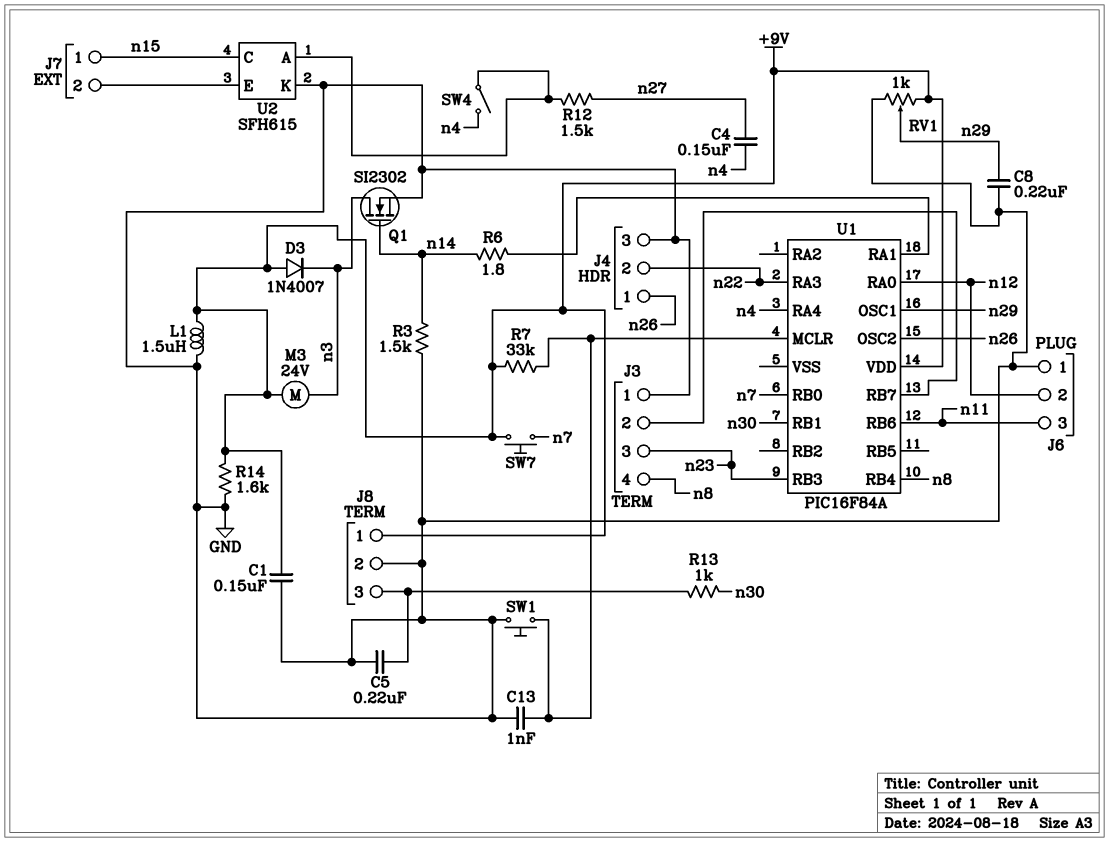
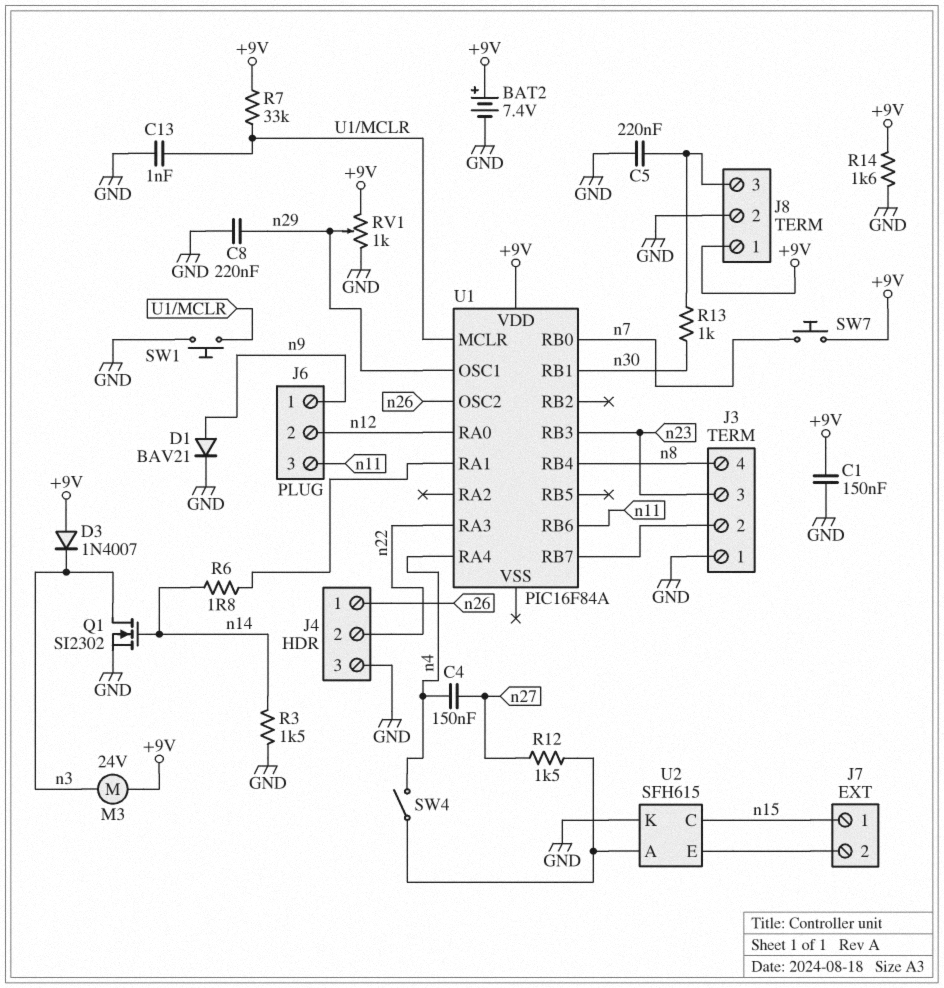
BAT2: none -> 7.4V (plus +9V, minus GND)
D1: none -> diode BAV21 (A n9, K GND)
J6 pin 1: GND -> n9
L1: 1.5uH (+9V, GND) -> none

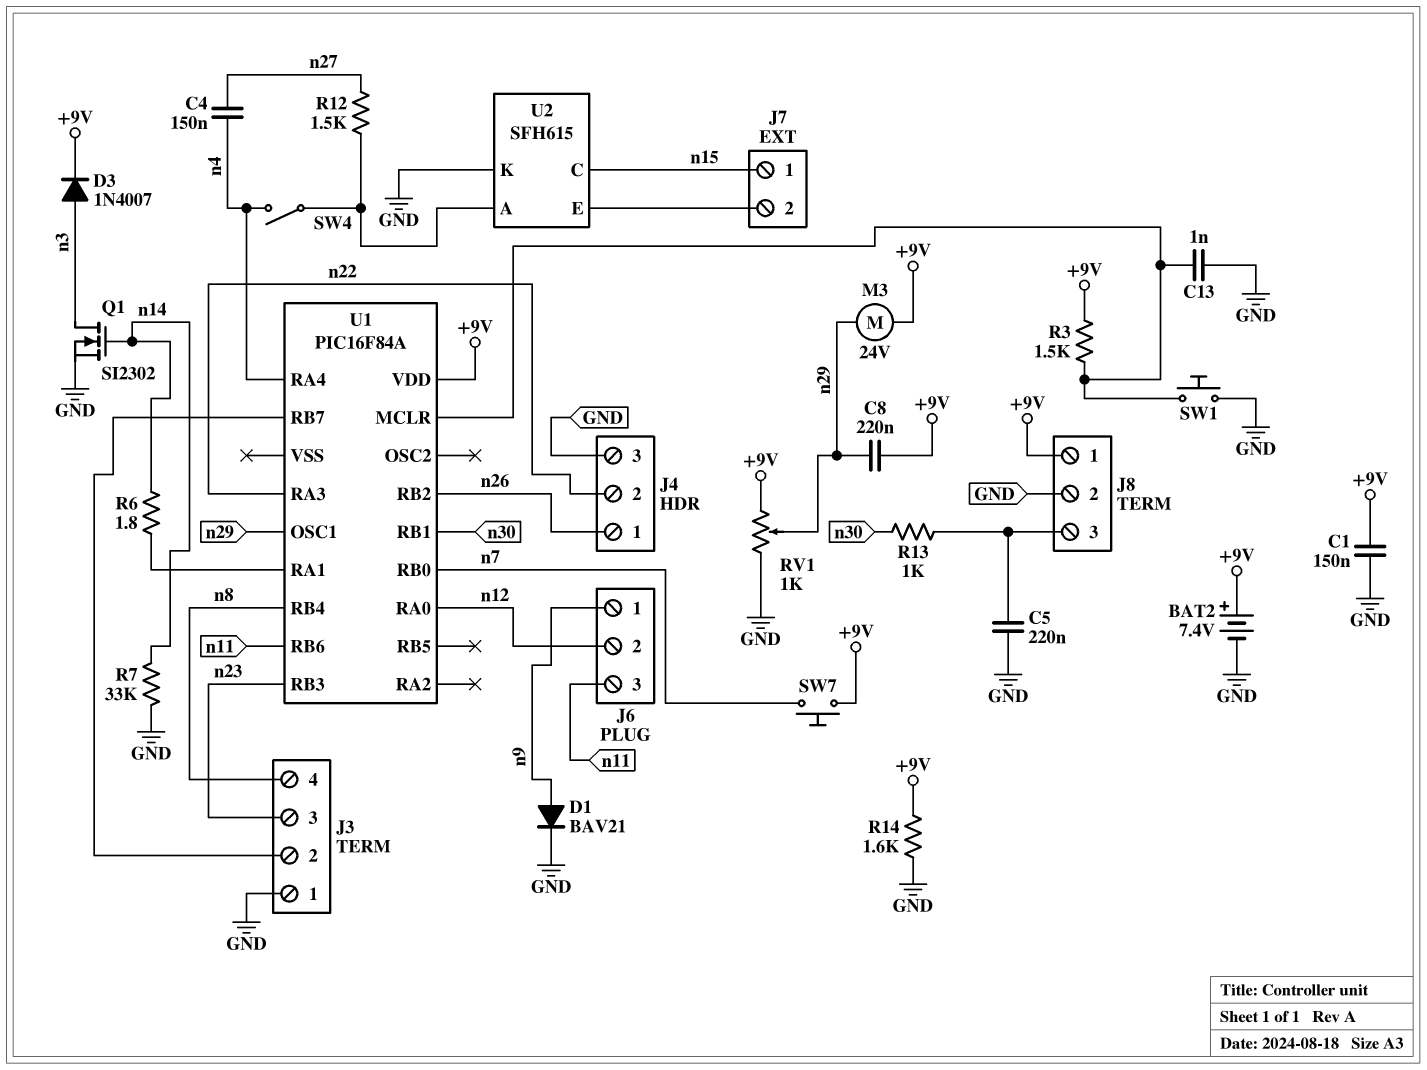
C8: 220nF (GND, n29) -> 220nF (+9V, n29)
D3: diode 1N4007 (A +9V, K n3) -> diode 1N4007 (A n3, K +9V)
M3: motor 24V (+9V, n3) -> motor 24V (+9V, n29)
R3: 1.5k (GND, n14) -> 1.5k (+9V, U1/MCLR)
R7: 33k (+9V, U1/MCLR) -> 33k (GND, n14)
U1 pin OSC2: n26 -> none
U1 pin RB2: none -> n26

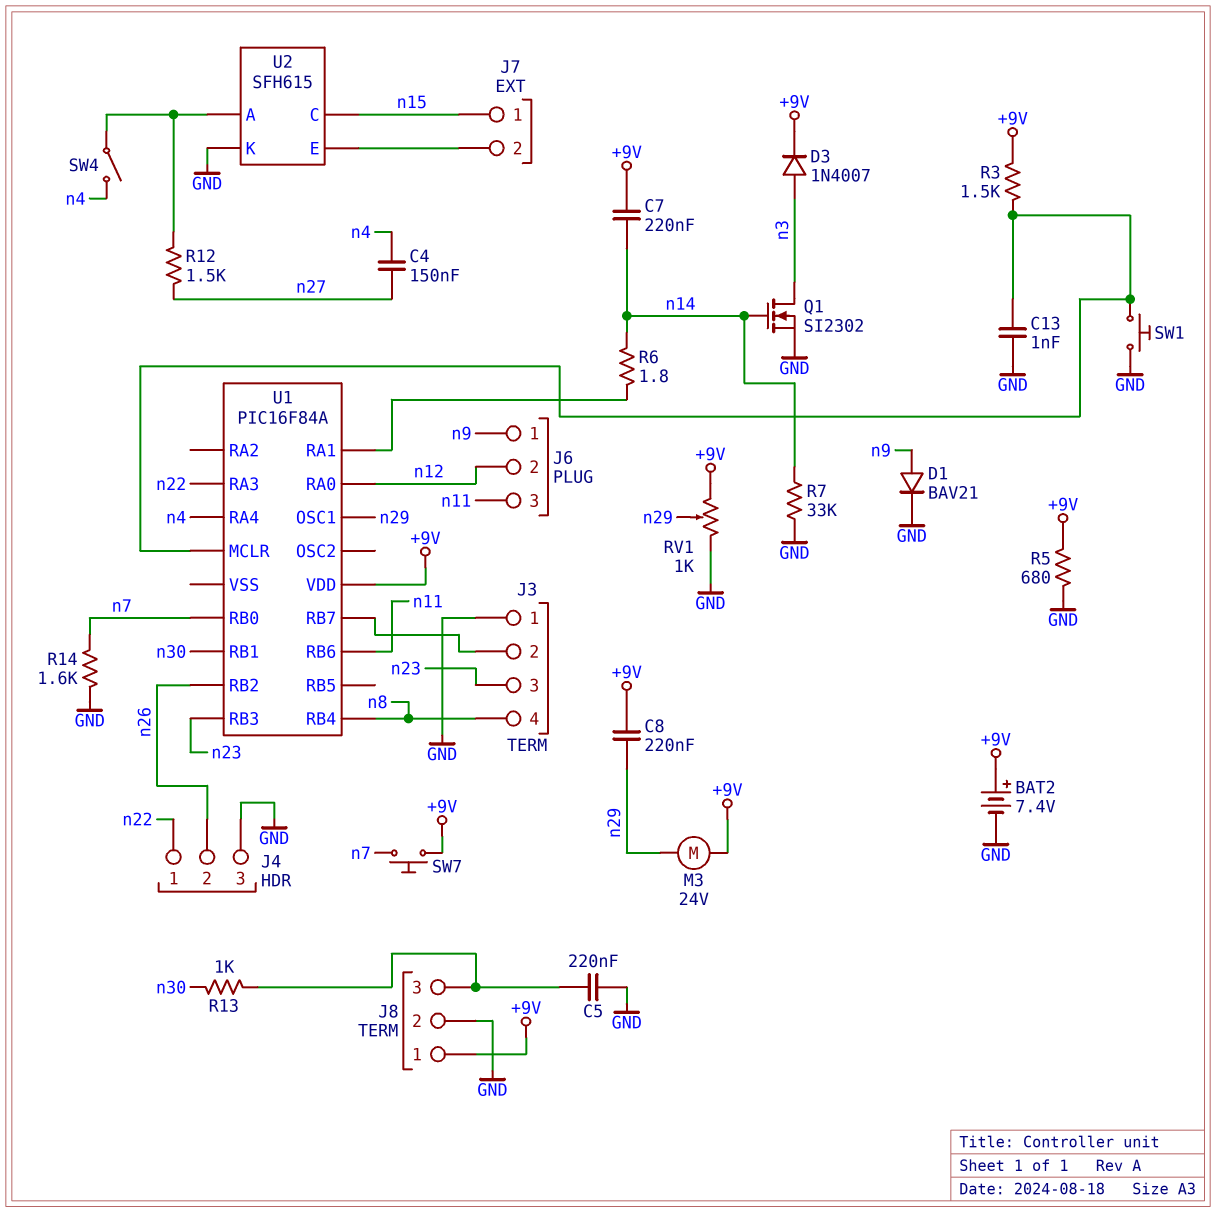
C1: 150nF (+9V, GND) -> none
C7: none -> 220nF (+9V, n14)
J4 pin 1: n26 -> n22
J4 pin 2: n22 -> n26
R5: none -> 680 (+9V, GND)
R14: 1.6k (+9V, GND) -> 1.6k (GND, n7)

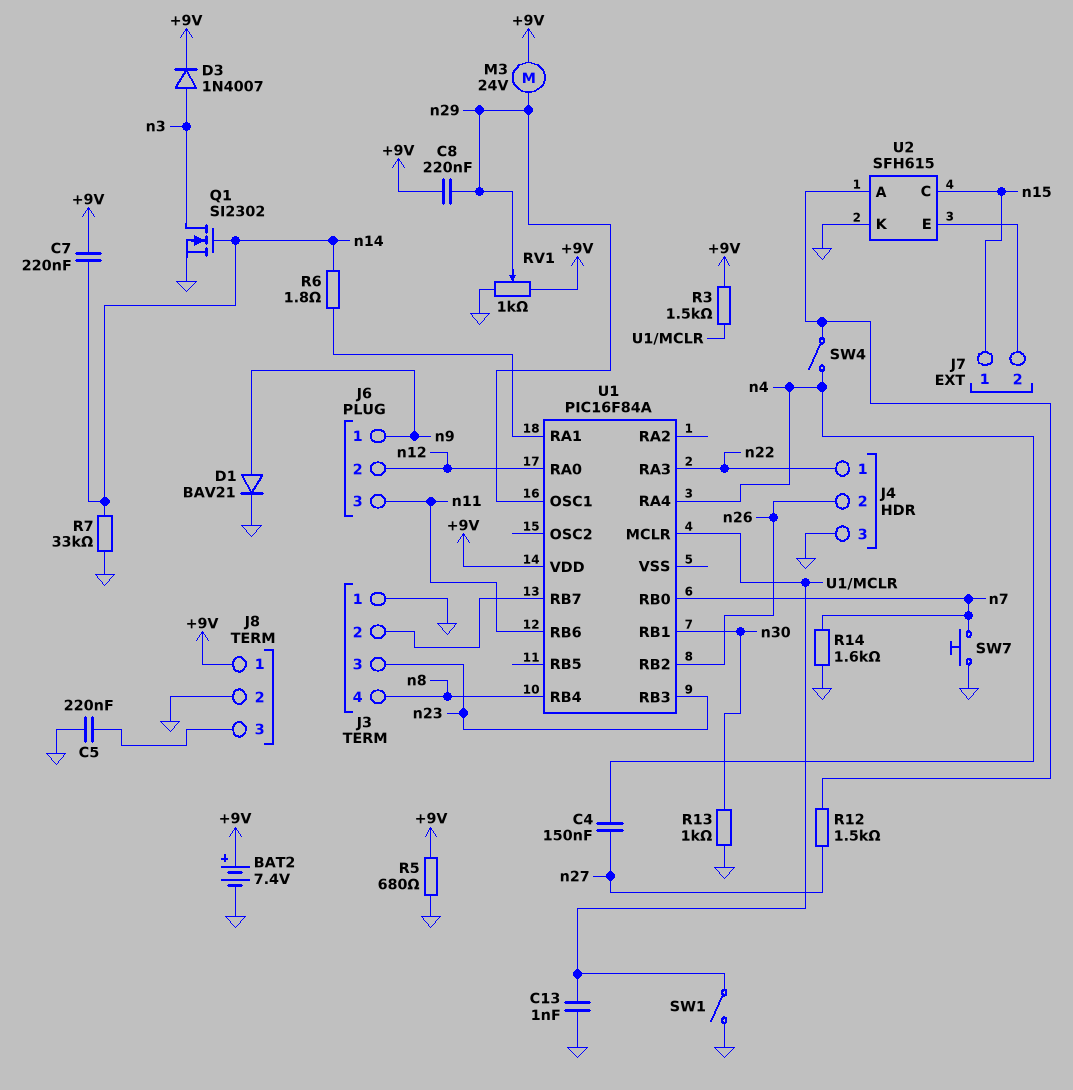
R13: 1k (J8/3, n30) -> 1k (GND, n30)
SW1: button (GND, U1/MCLR) -> switch (GND, U1/MCLR)
SW7: button (+9V, n7) -> button (GND, n7)

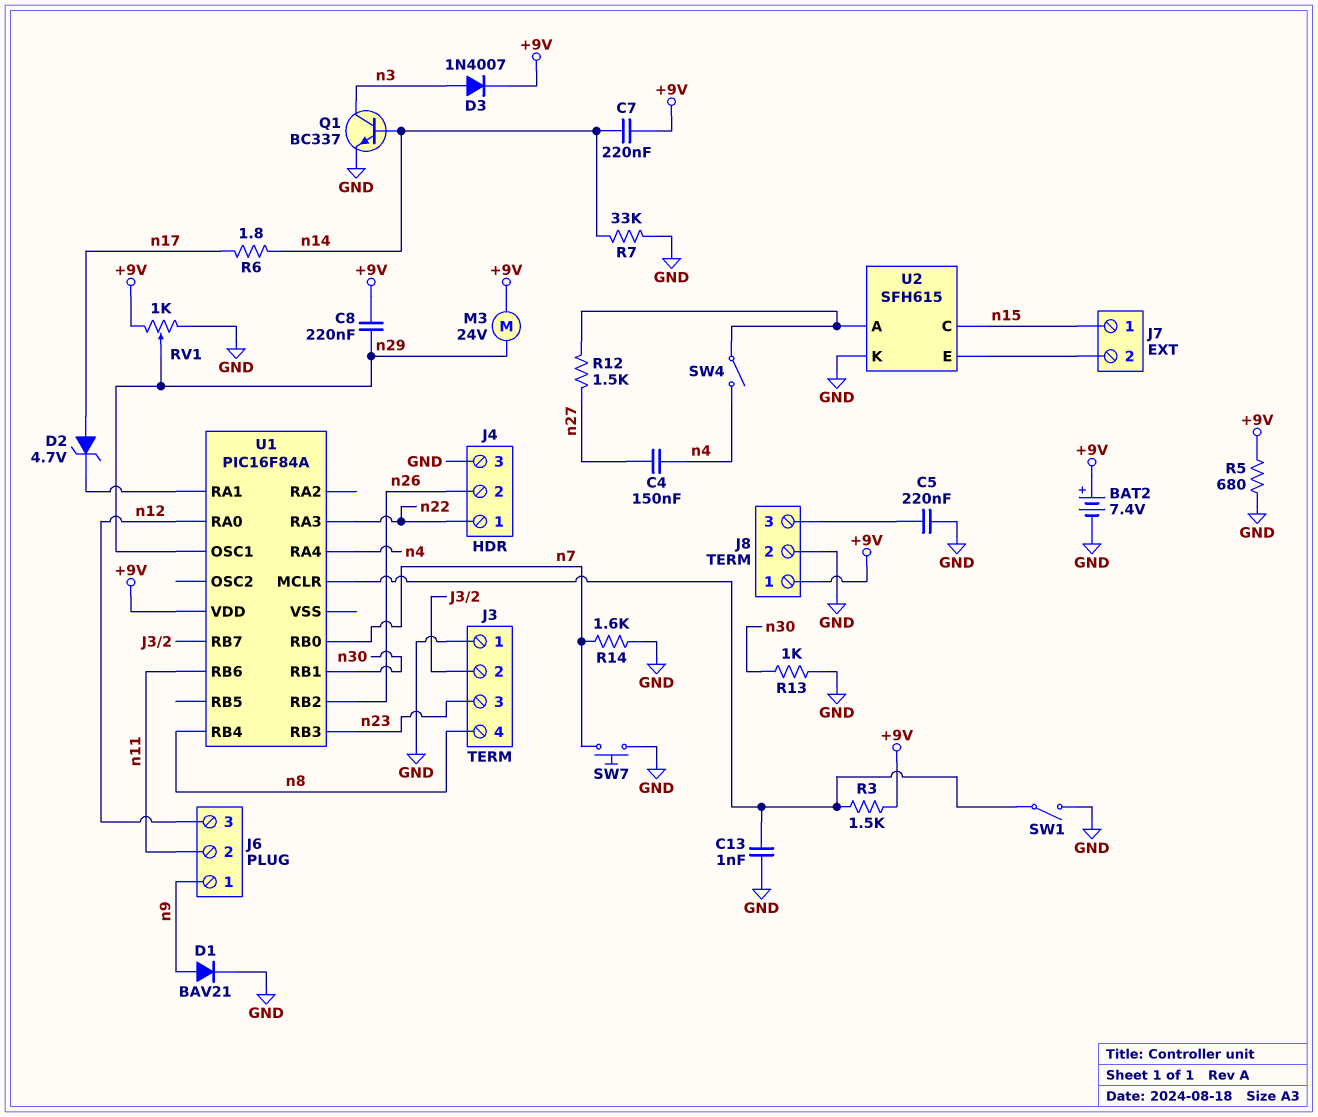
D2: none -> zener 4.7V (A n17, K U1/RA1)
J6 pin 2: n12 -> n11
J6 pin 3: n11 -> n12
Q1: NMOS SI2302 (G n14, D n3, S GND) -> NPN BC337 (B n14, C n3, E GND)
R6: 1.8 (U1/RA1, n14) -> 1.8 (n14, n17)

